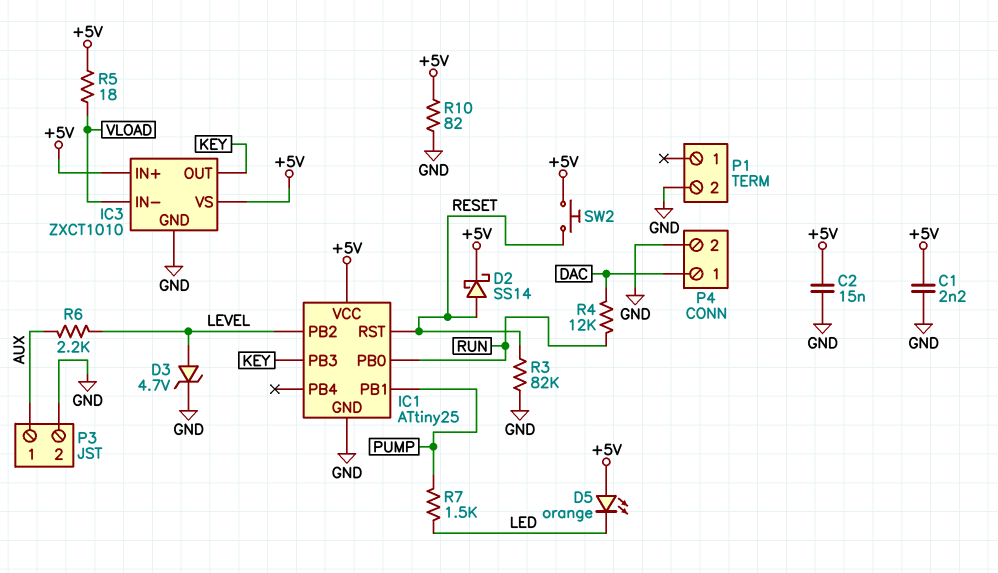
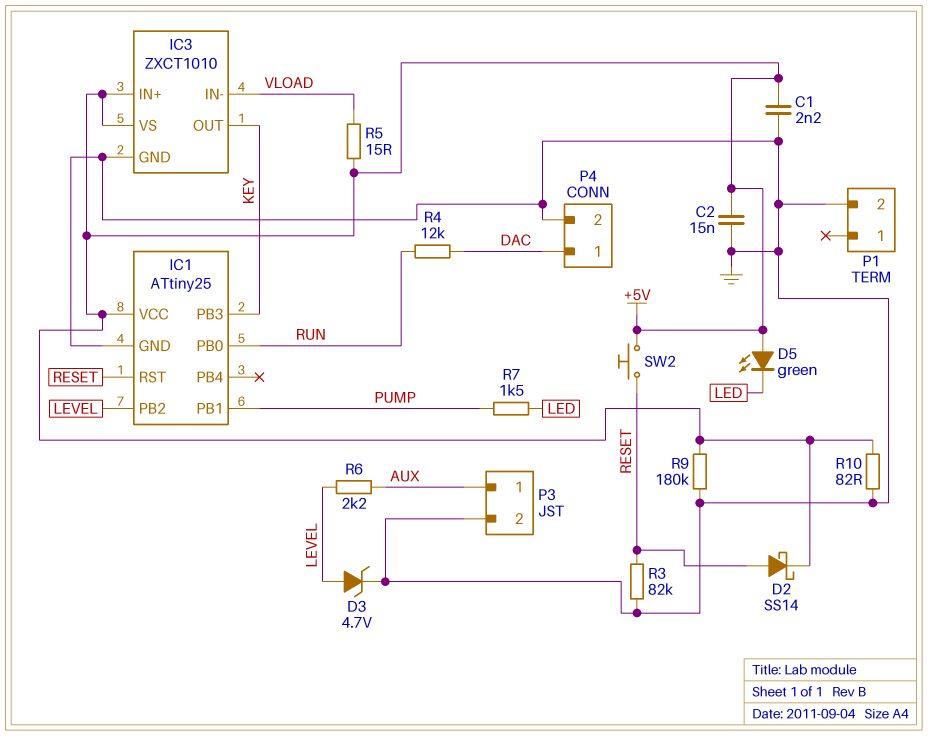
D5: LED orange (A +5V, K LED) -> LED green (A +5V, K LED)
R5: 18 (+5V, VLOAD) -> 15 (+5V, VLOAD)
R9: none -> 180k (+5V, GND)

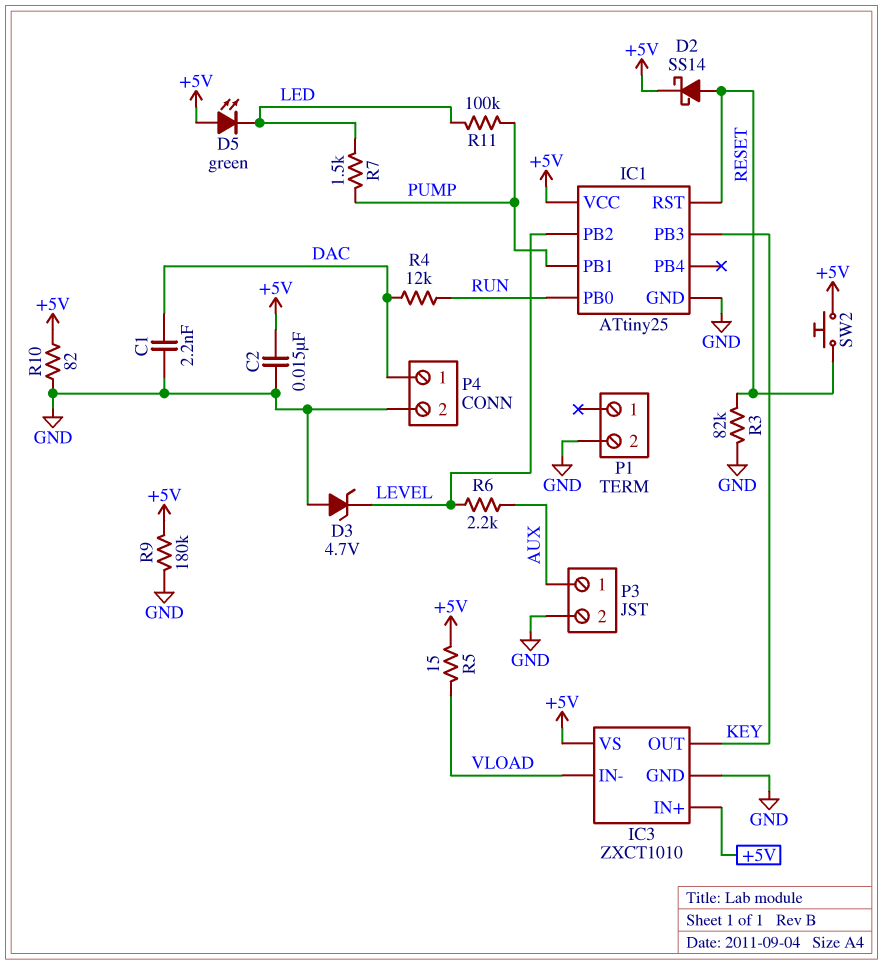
C1: 2.2nF (+5V, GND) -> 2.2nF (DAC, GND)
D3: zener 4.7V (A LEVEL, K GND) -> zener 4.7V (A GND, K LEVEL)
R11: none -> 100k (LED, PUMP)

